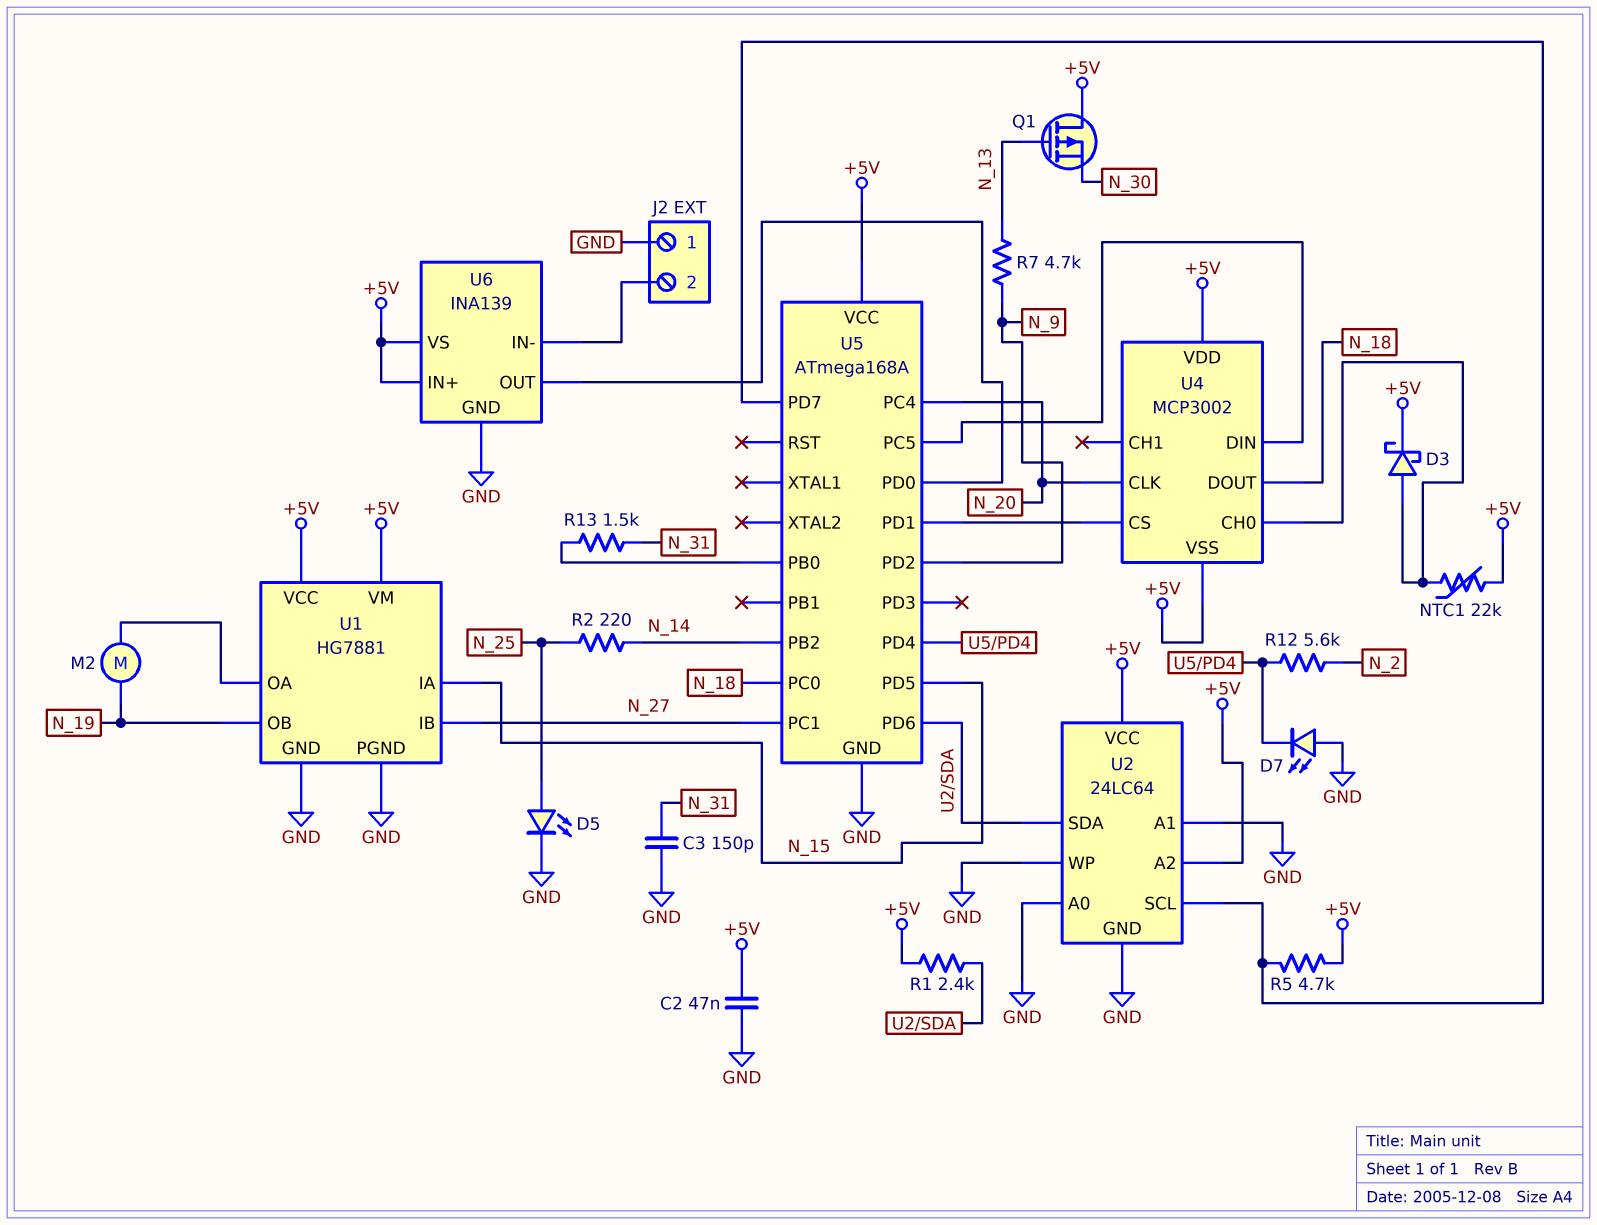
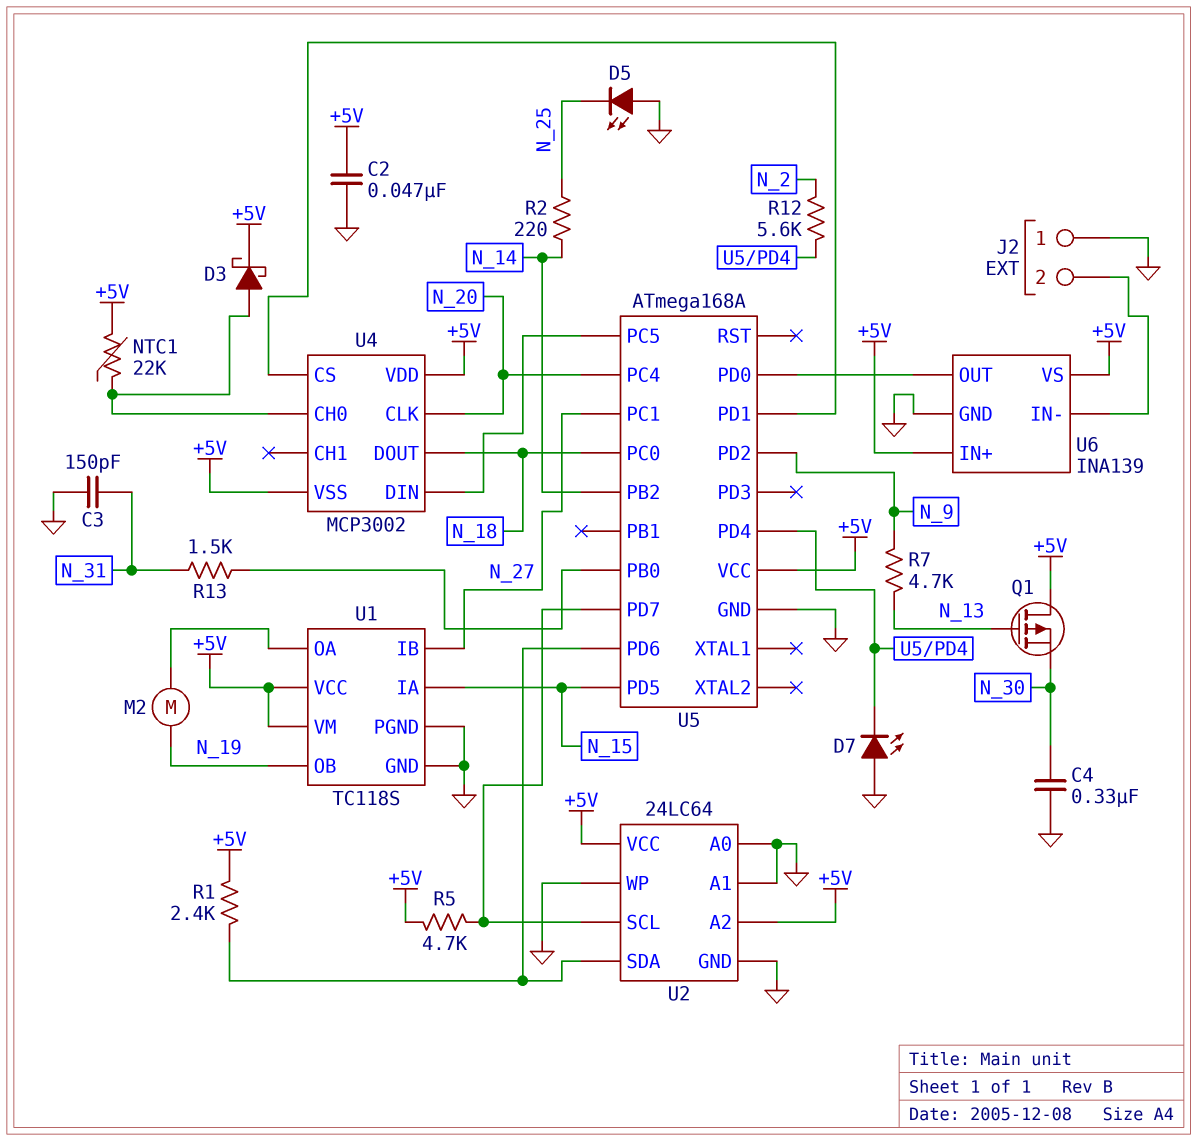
C4: none -> 330nF (GND, N_30)
D5: LED (A N_25, K GND) -> LED (A GND, K N_25)
U1: HG7881 -> TC118S

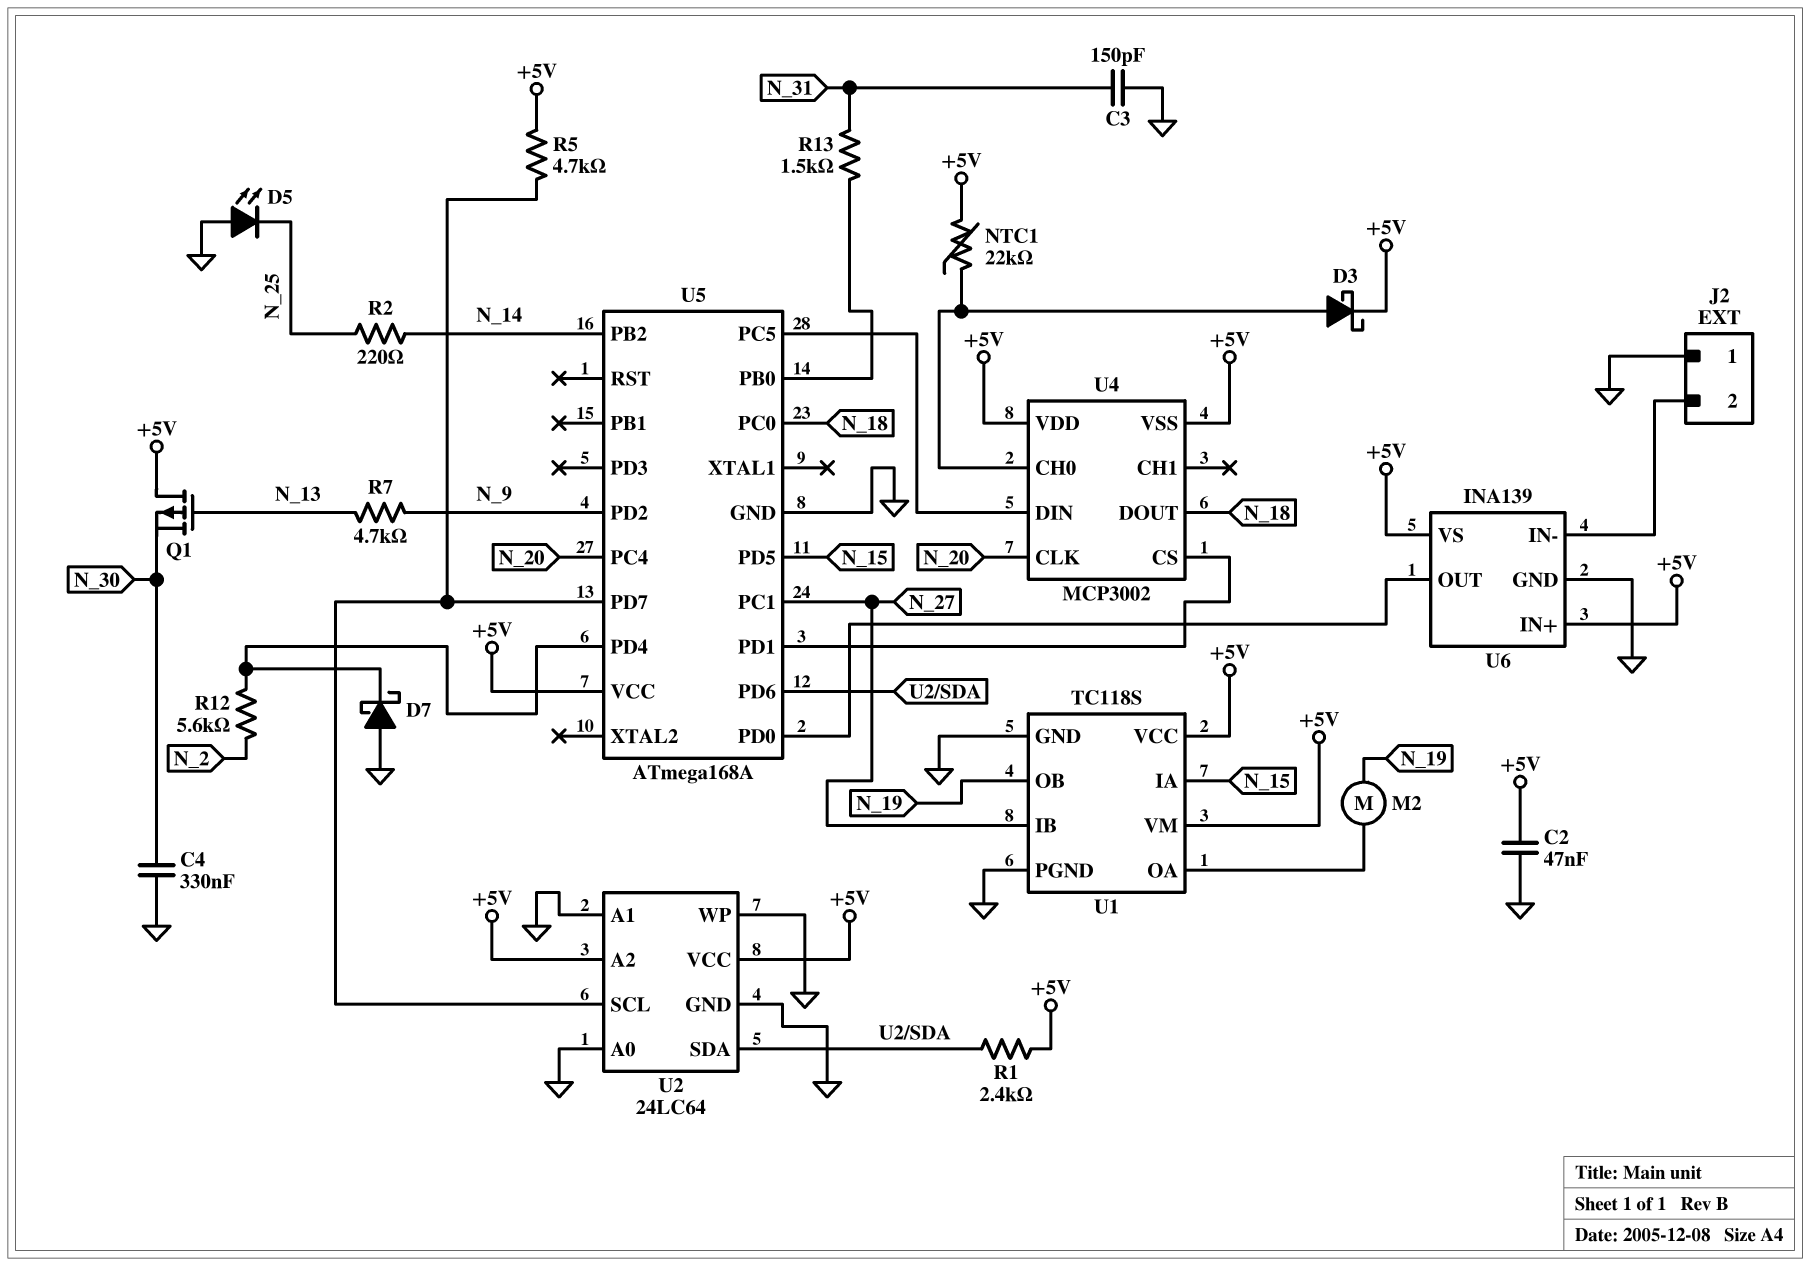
D7: LED (A GND, K U5/PD4) -> schottky (A GND, K U5/PD4)

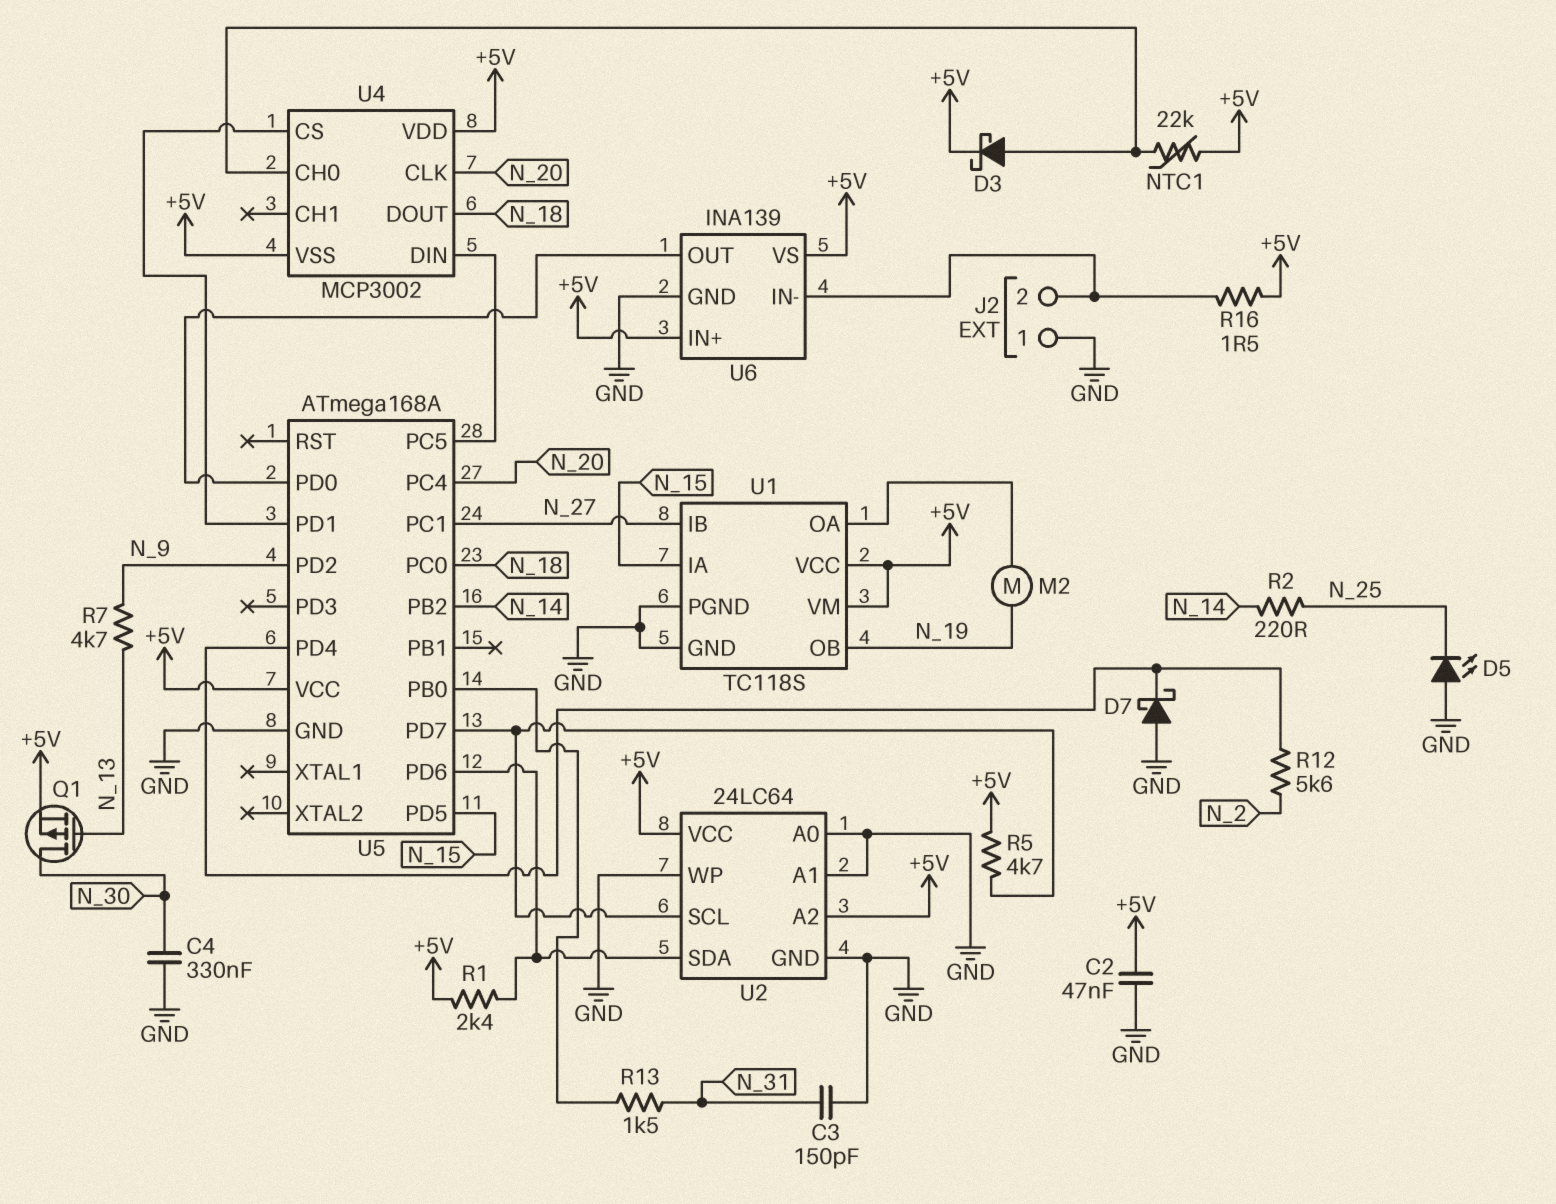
Q1: PMOS (G N_13, D +5V, S N_30) -> PMOS (G N_13, D N_30, S +5V)
R16: none -> 1.5 (+5V, J2/2)

